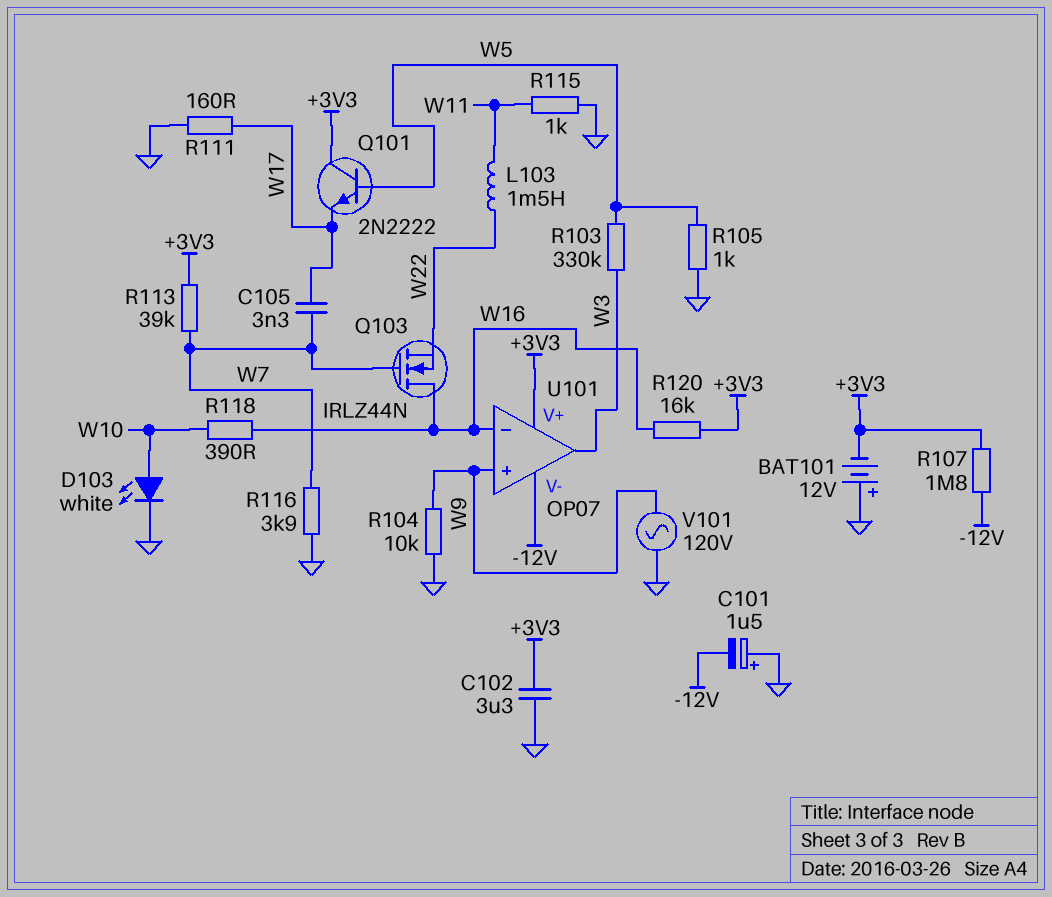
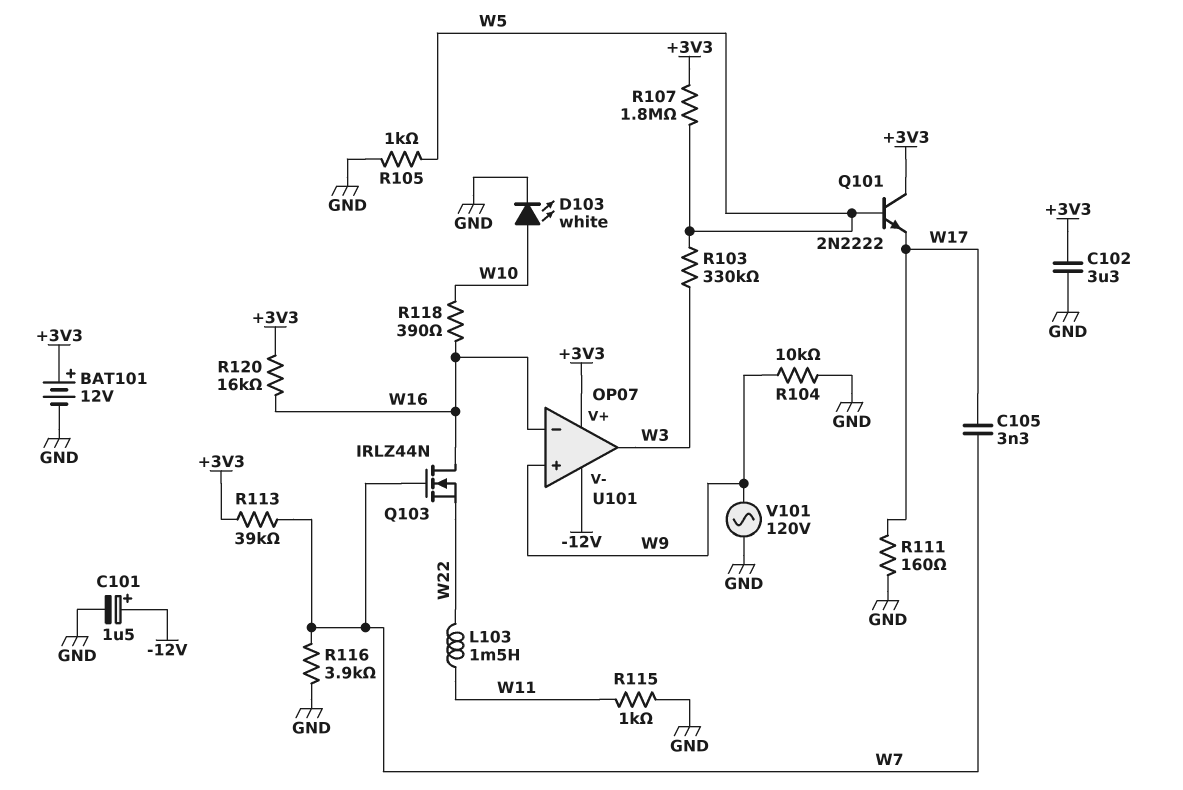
BAT101: 12V (plus GND, minus +3V3) -> 12V (plus +3V3, minus GND)
C101: 1.5uF (plus GND, minus -12V) -> 1.5uF (plus -12V, minus GND)
R107: 1.8M (+3V3, -12V) -> 1.8M (+3V3, W5)

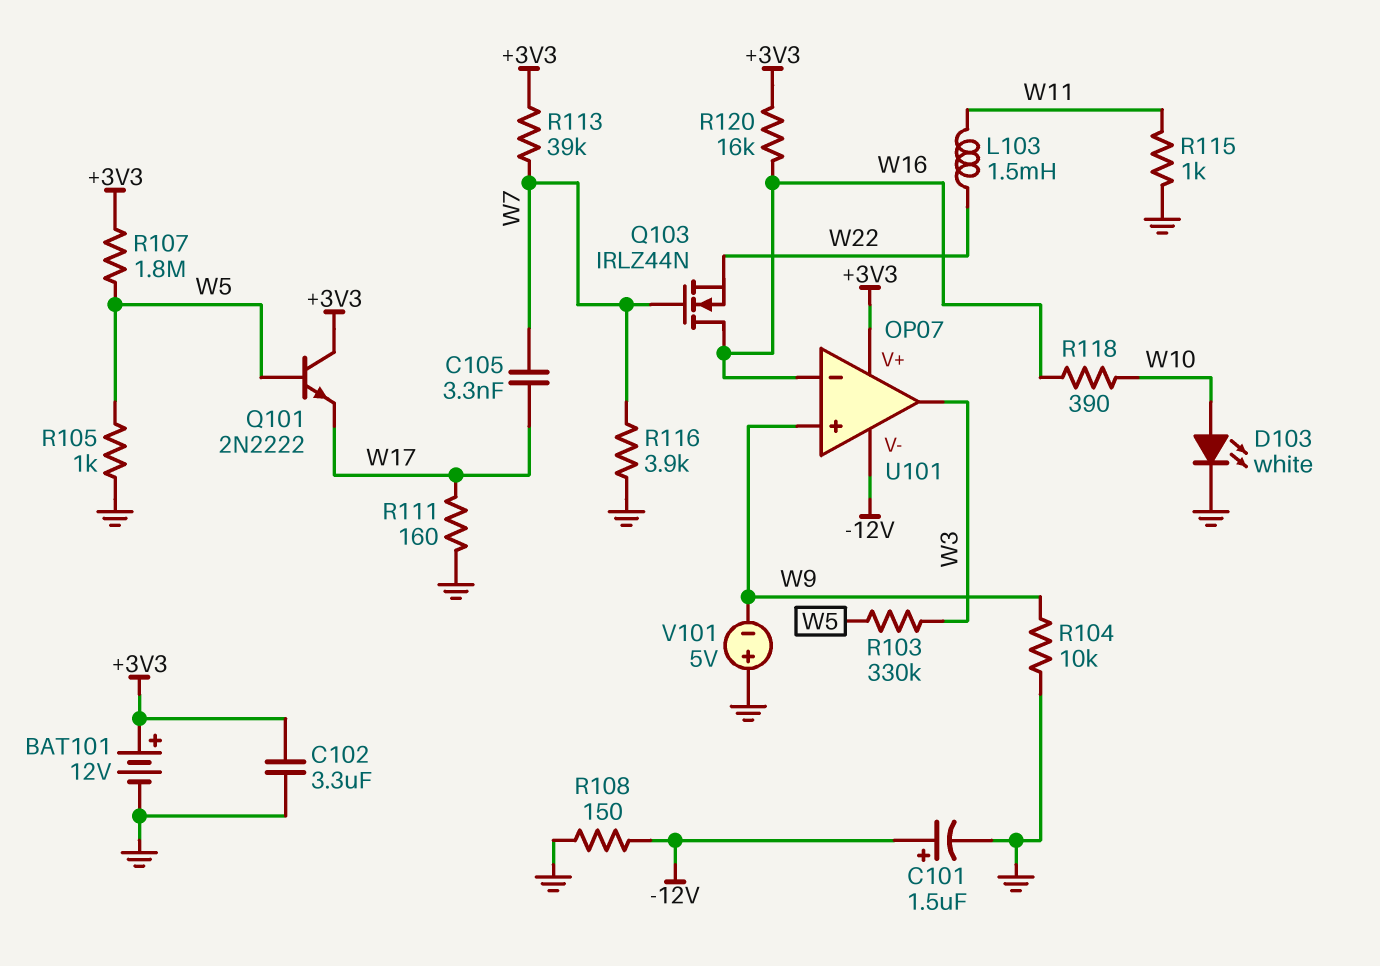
R108: none -> 150 (-12V, GND)
V101: AC 120V (GND, W9) -> 5V (plus GND, minus W9)

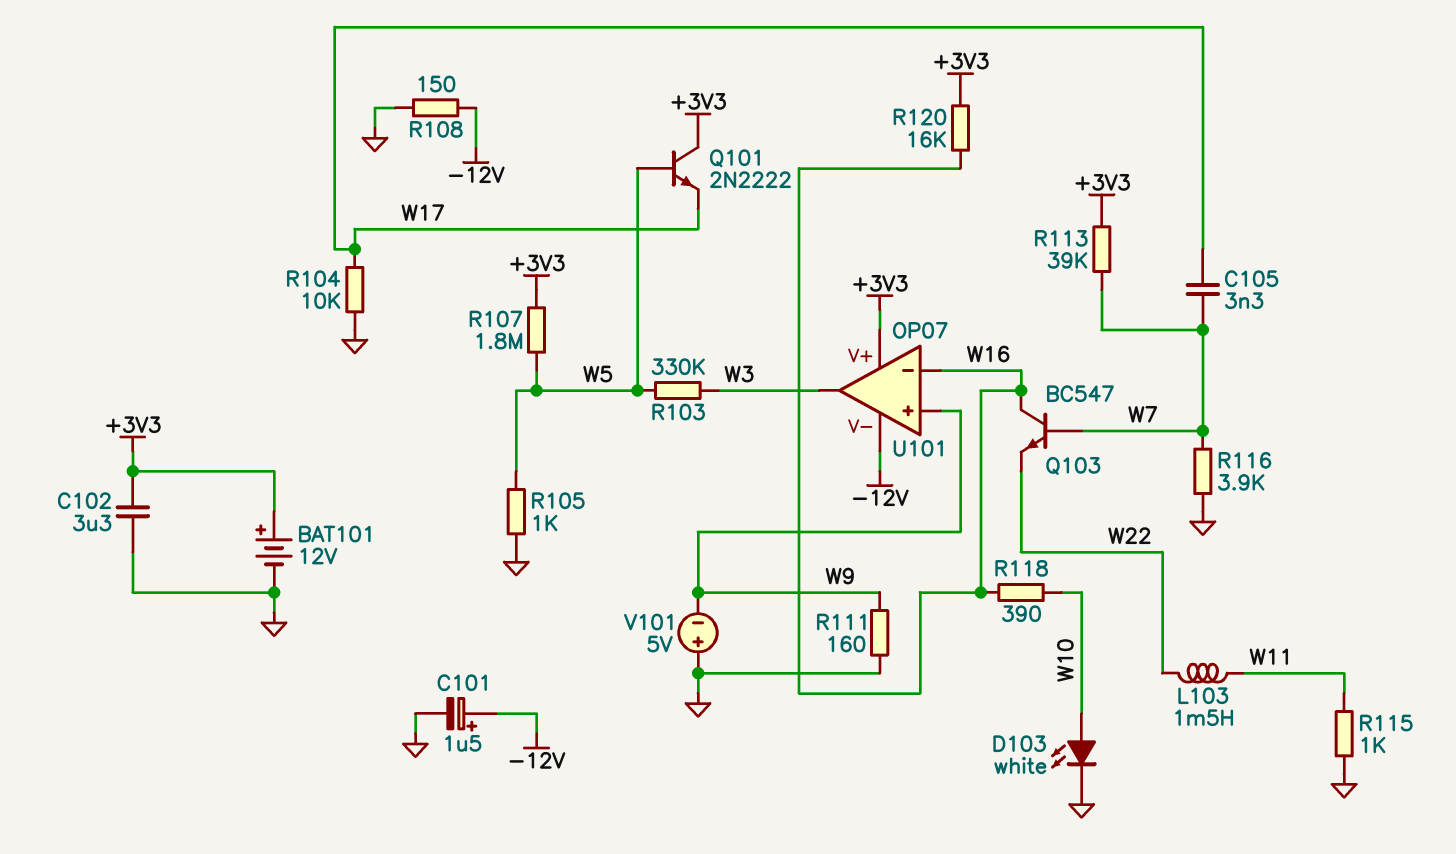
Q103: NMOS IRLZ44N (G W7, D W16, S W22) -> NPN BC547 (B W7, C W16, E W22)
R104: 10k (GND, W9) -> 10k (GND, W17)
R111: 160 (GND, W17) -> 160 (GND, W9)

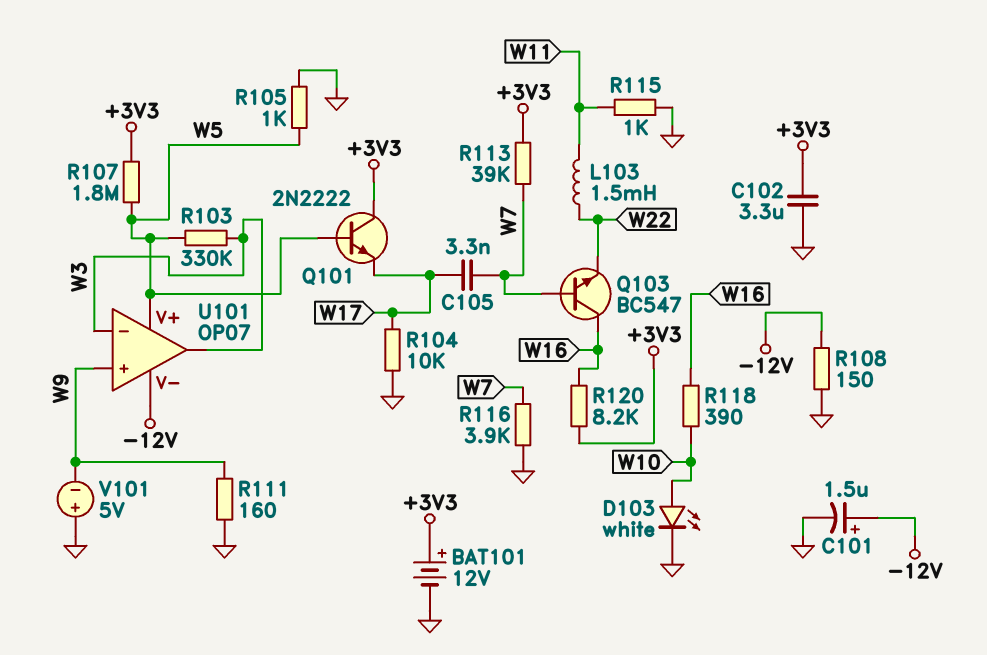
R120: 16k (+3V3, W16) -> 8.2k (+3V3, W16)
U101 pin V+: +3V3 -> W5
U101 pin in-: W16 -> W3

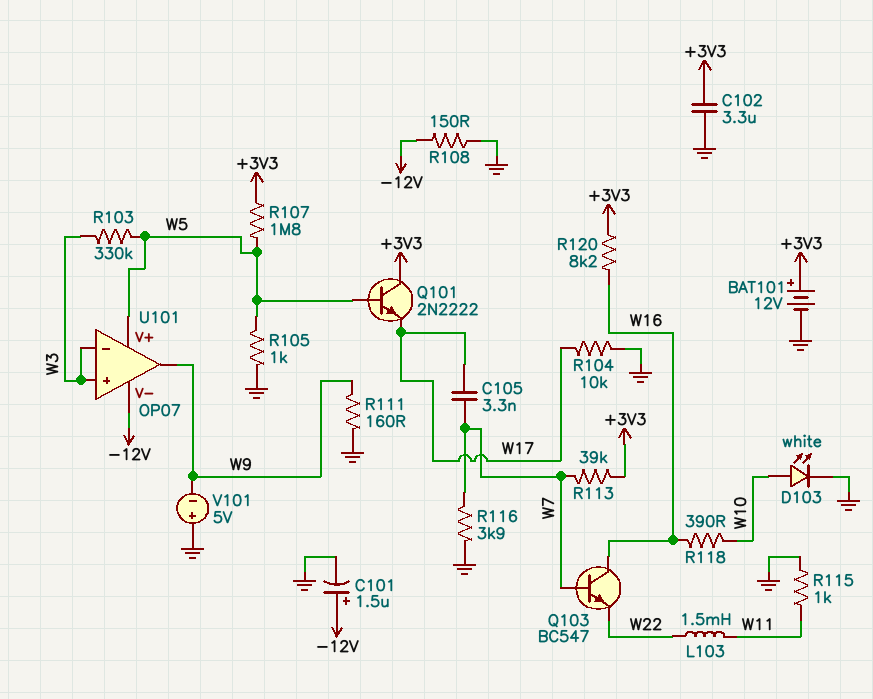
U101 pin in+: W9 -> W3
U101 pin out: W3 -> W9

